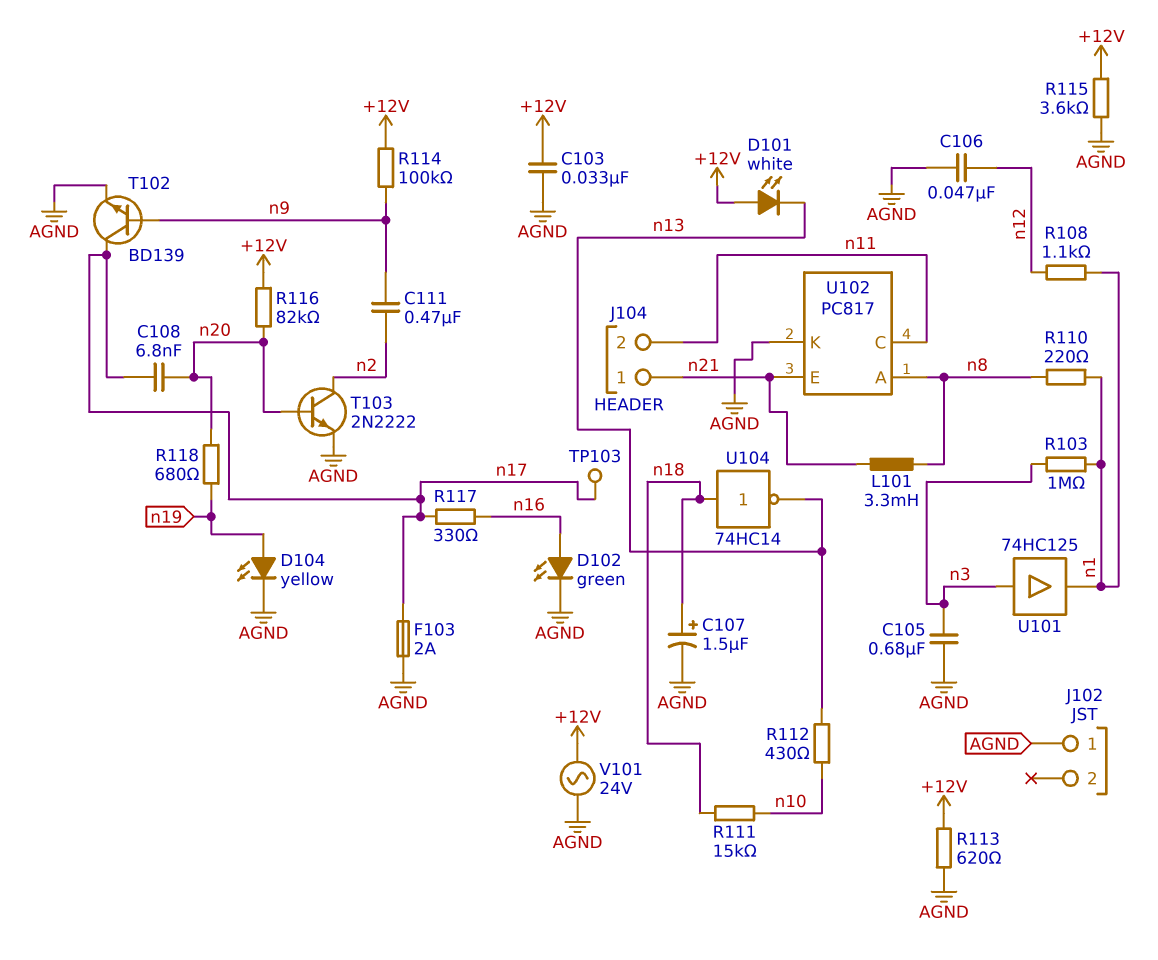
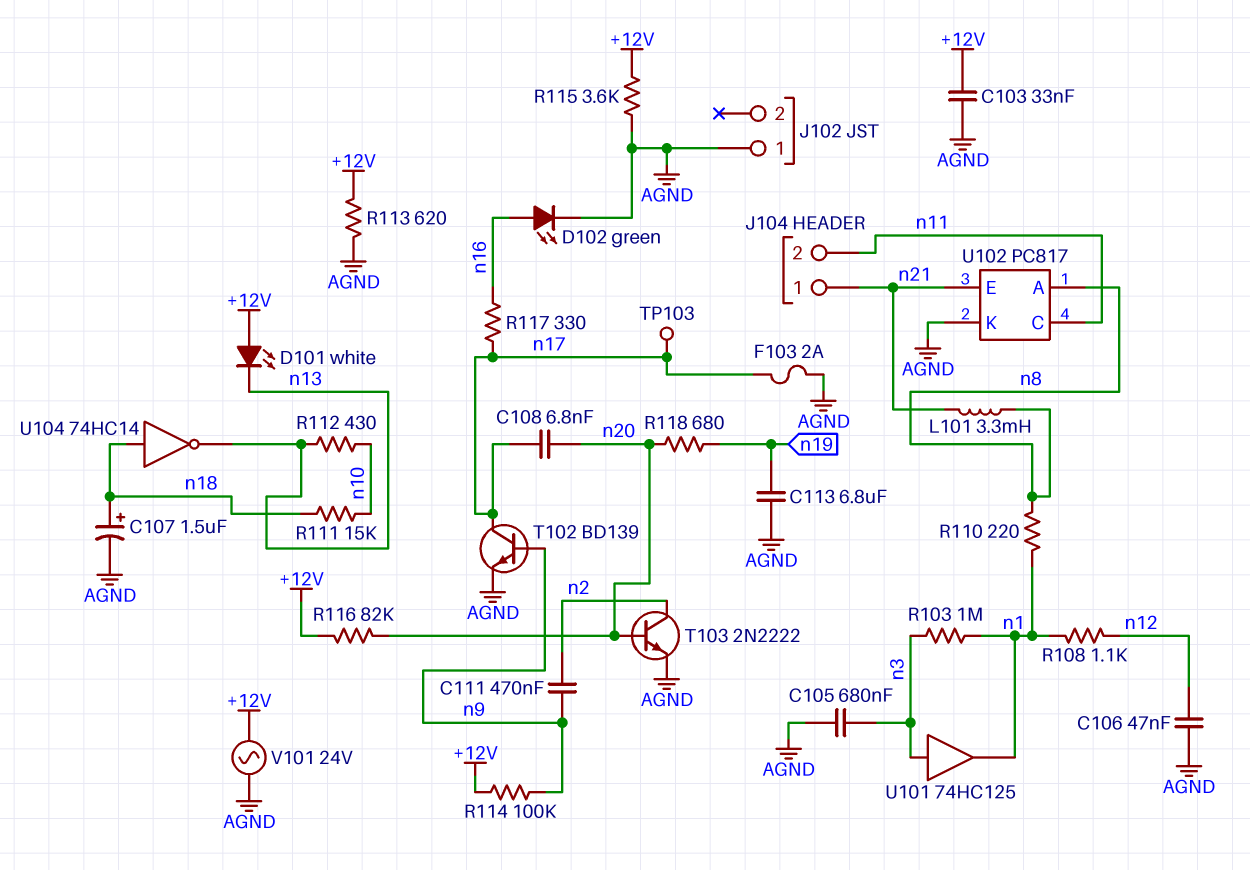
C113: none -> 6.8uF (AGND, n19)
D104: LED yellow (A n19, K AGND) -> none

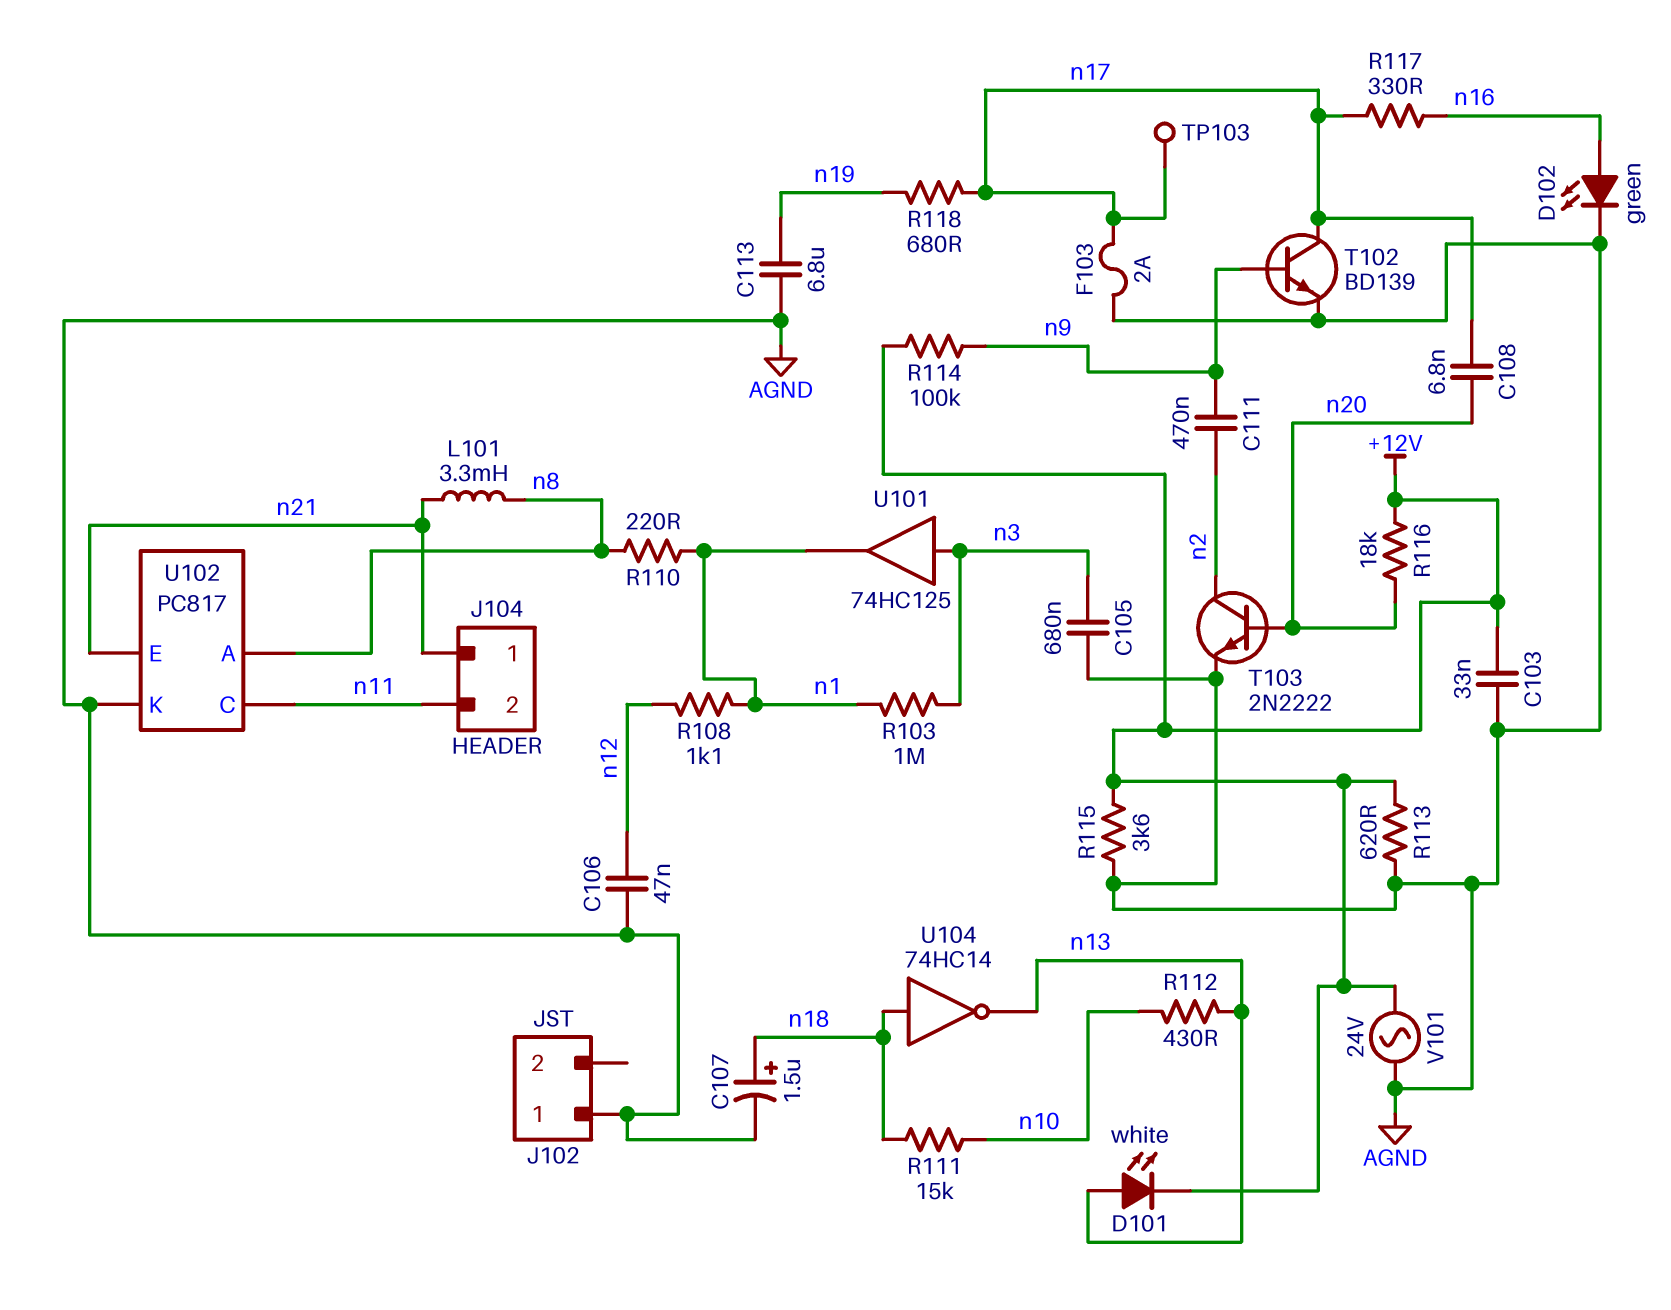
D101: LED white (A +12V, K n13) -> LED white (A n13, K +12V)
R116: 82k (+12V, n20) -> 18k (+12V, n20)
R118: 680 (n19, n20) -> 680 (n17, n19)

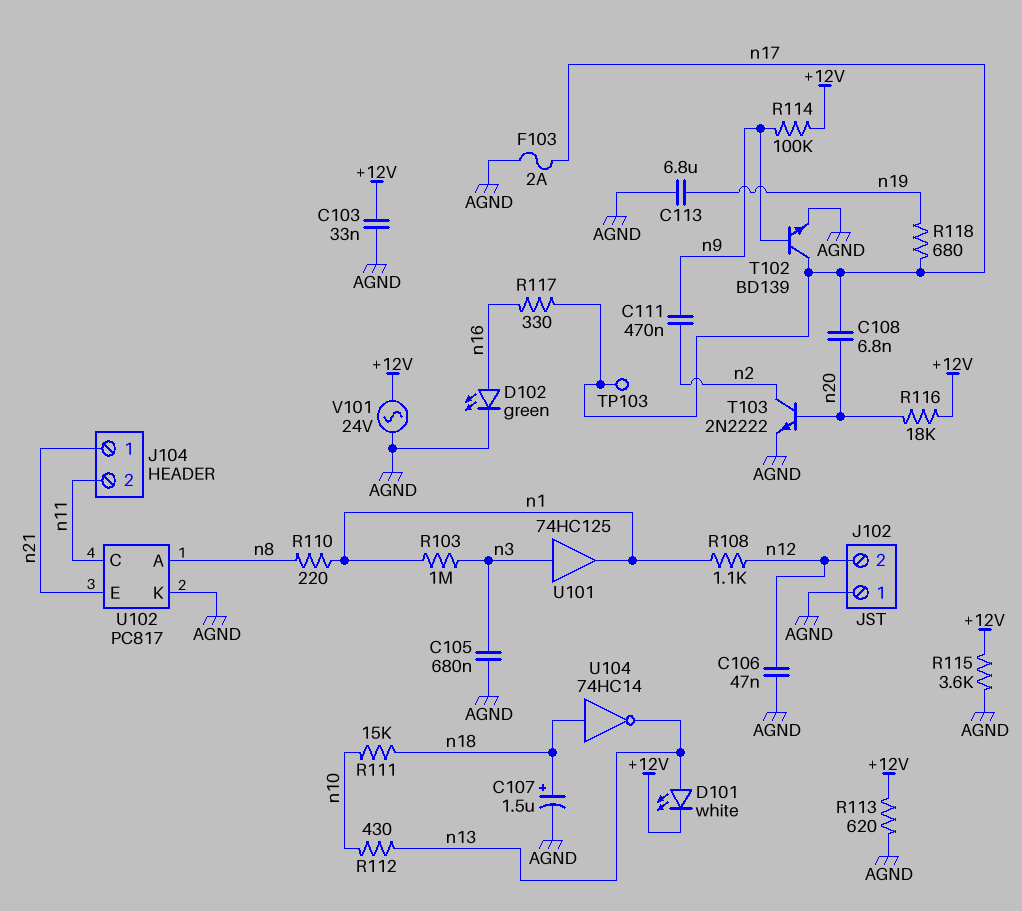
J102 pin 2: none -> n12
L101: 3.3mH (n8, n21) -> none

